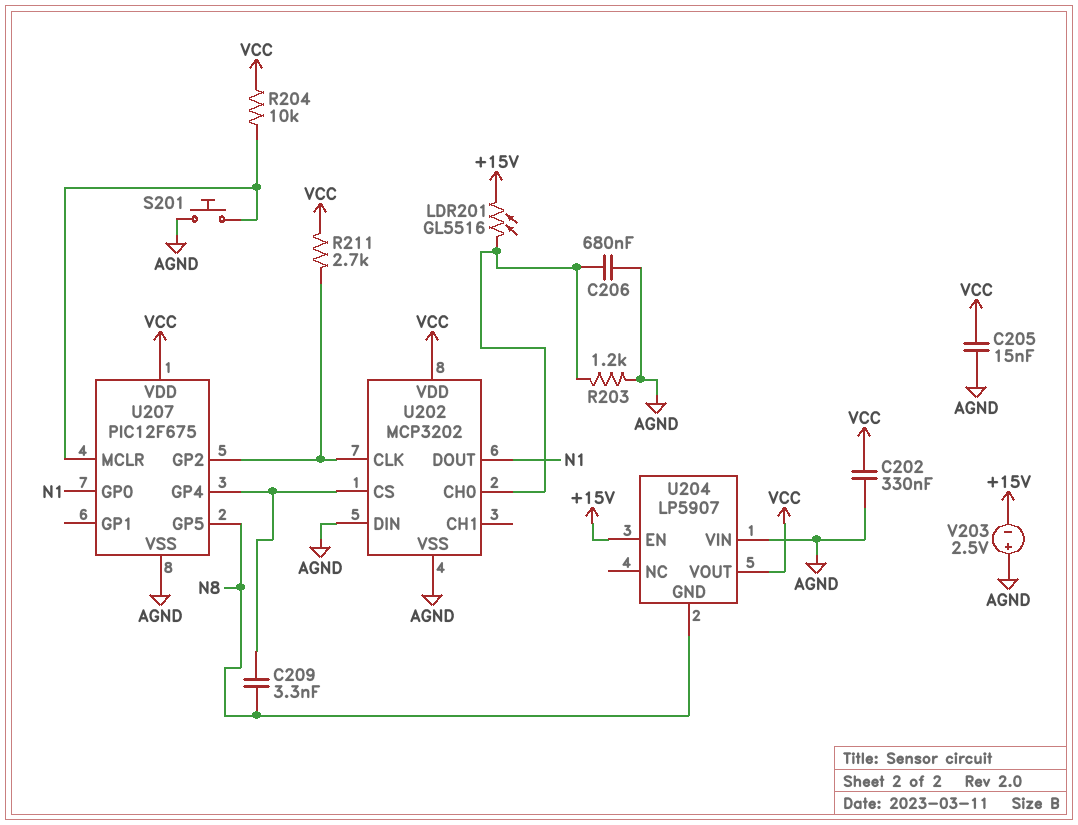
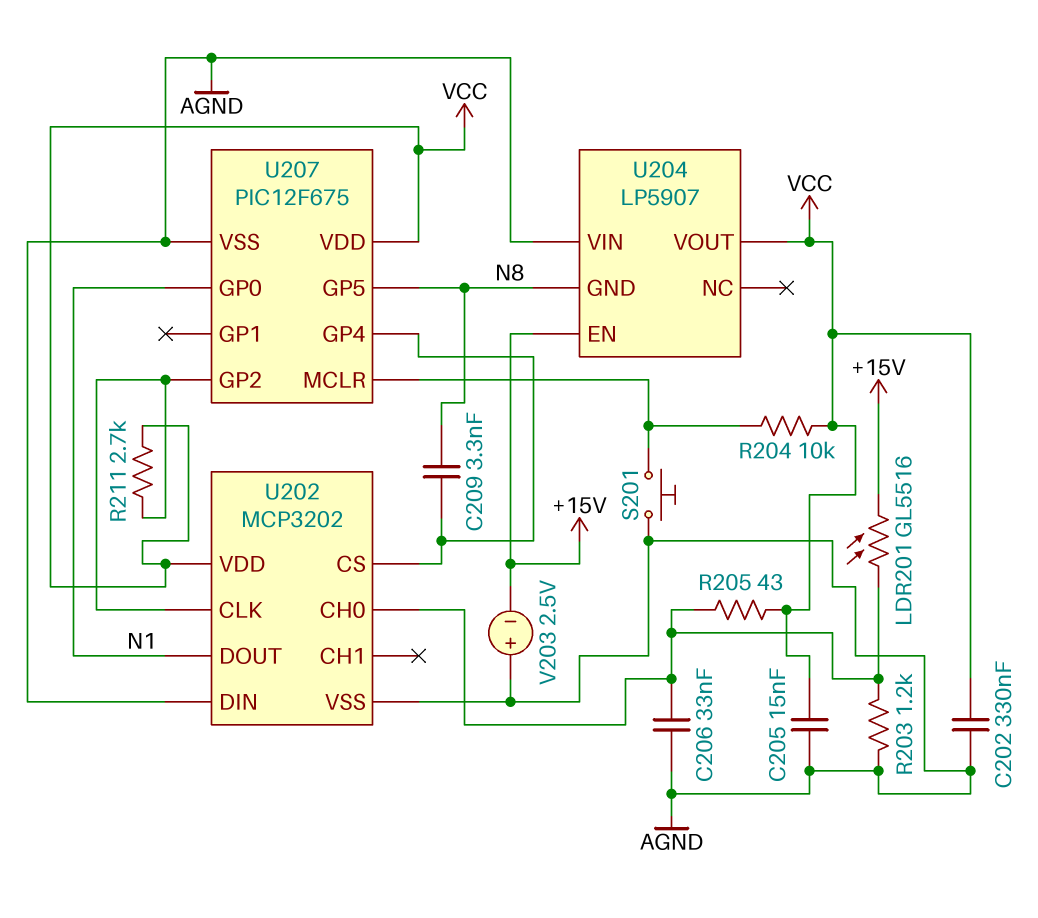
C206: 680nF (AGND, U202/CH0) -> 33nF (AGND, U202/CH0)
R205: none -> 43 (U202/CH0, VCC)

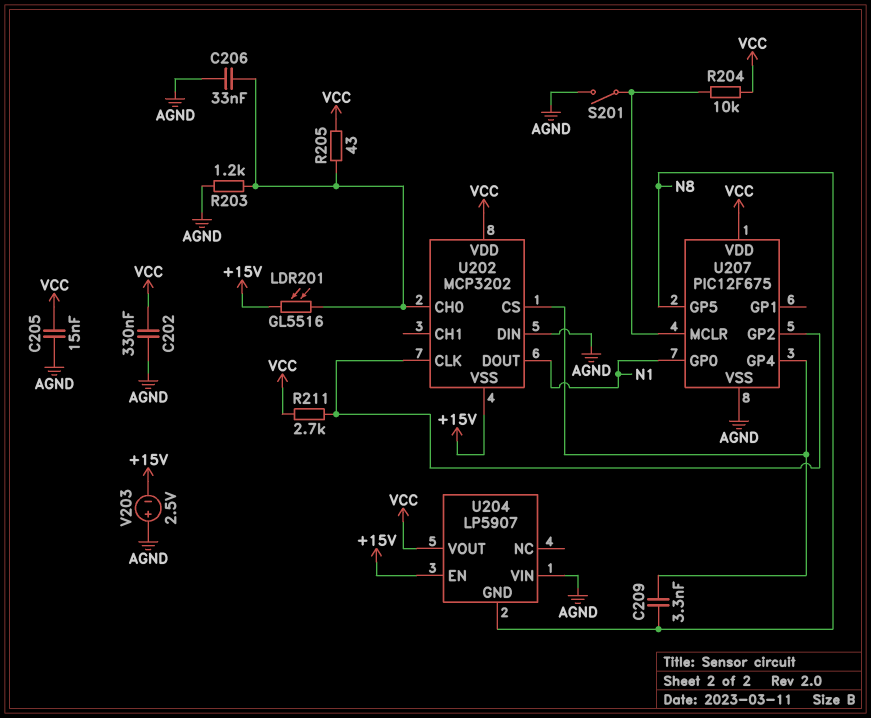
S201: button (AGND, U207/MCLR) -> switch (AGND, U207/MCLR)
U202 pin VSS: AGND -> +15V

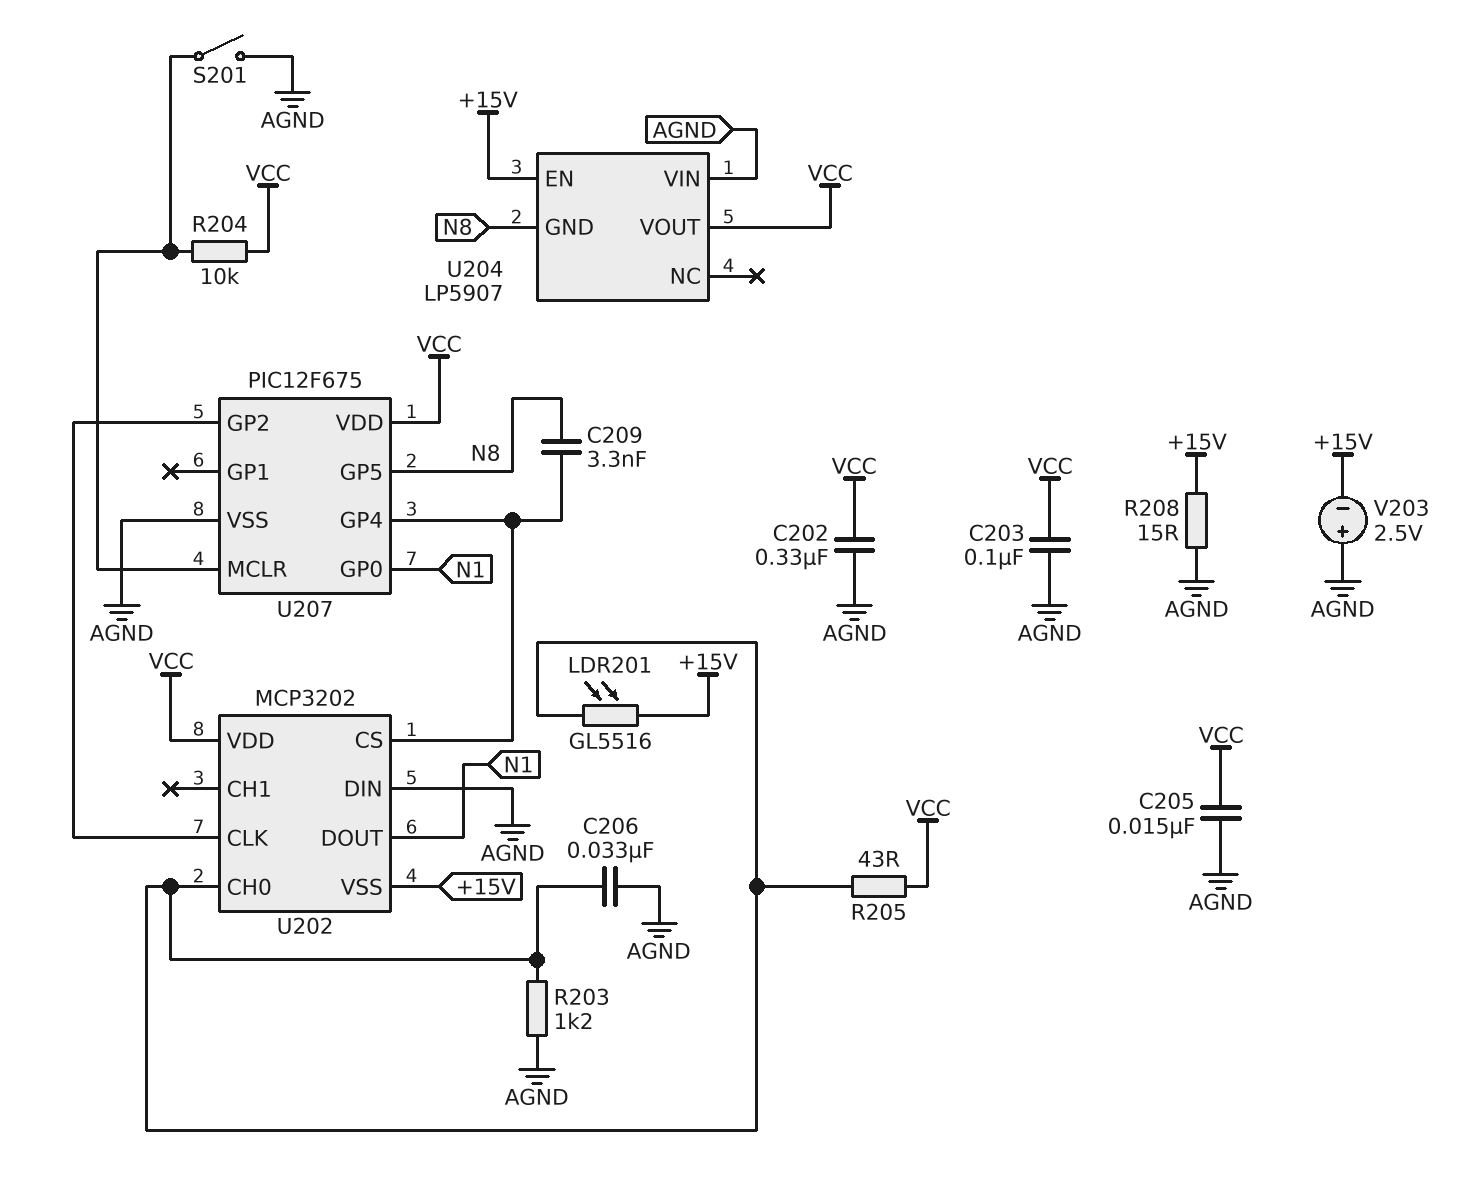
C203: none -> 100nF (AGND, VCC)
R208: none -> 15 (+15V, AGND)
R211: 2.7k (U202/CLK, VCC) -> none

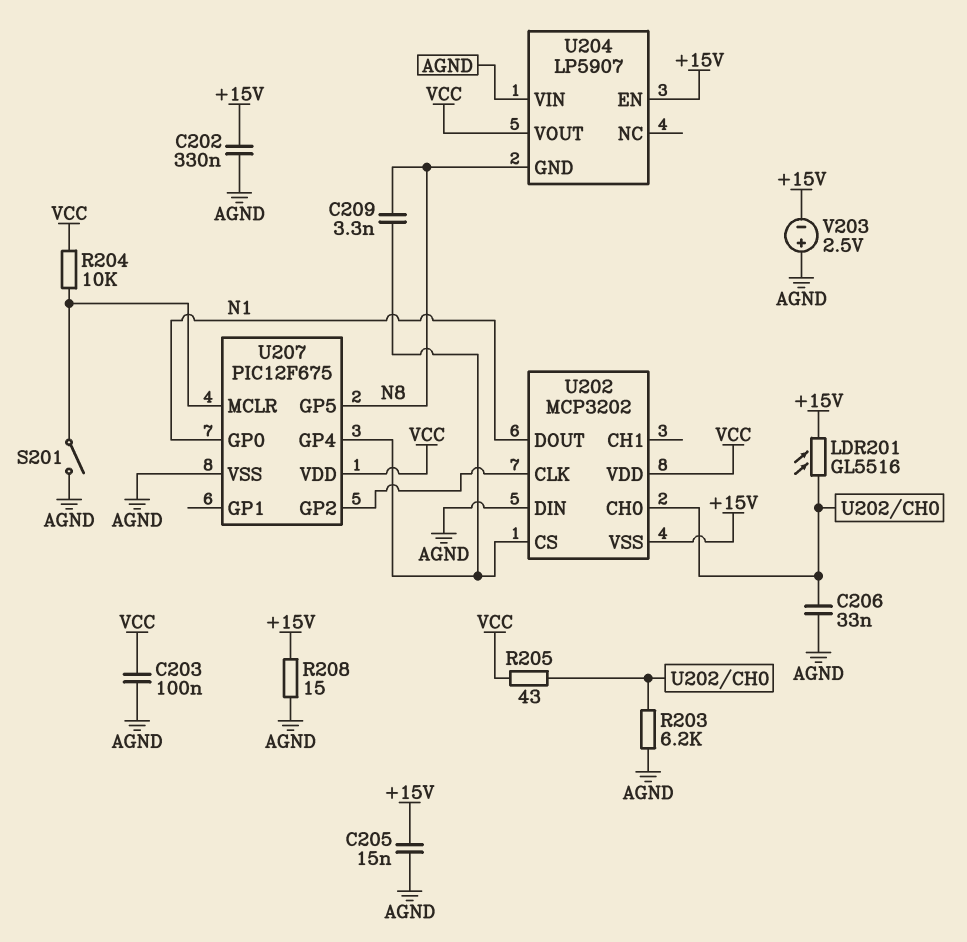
C202: 330nF (AGND, VCC) -> 330nF (+15V, AGND)
C205: 15nF (AGND, VCC) -> 15nF (+15V, AGND)
R203: 1.2k (AGND, U202/CH0) -> 6.2k (AGND, U202/CH0)

